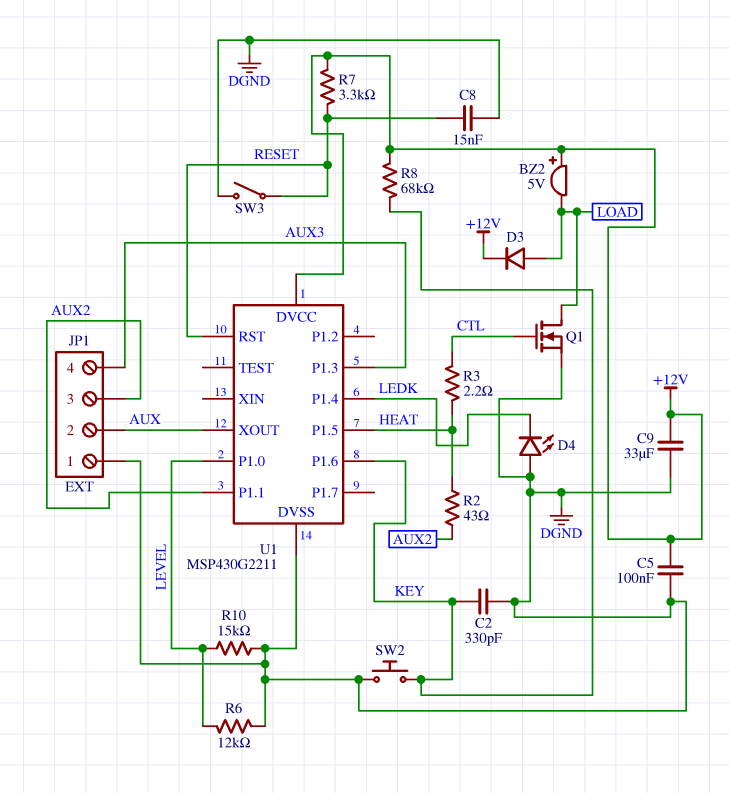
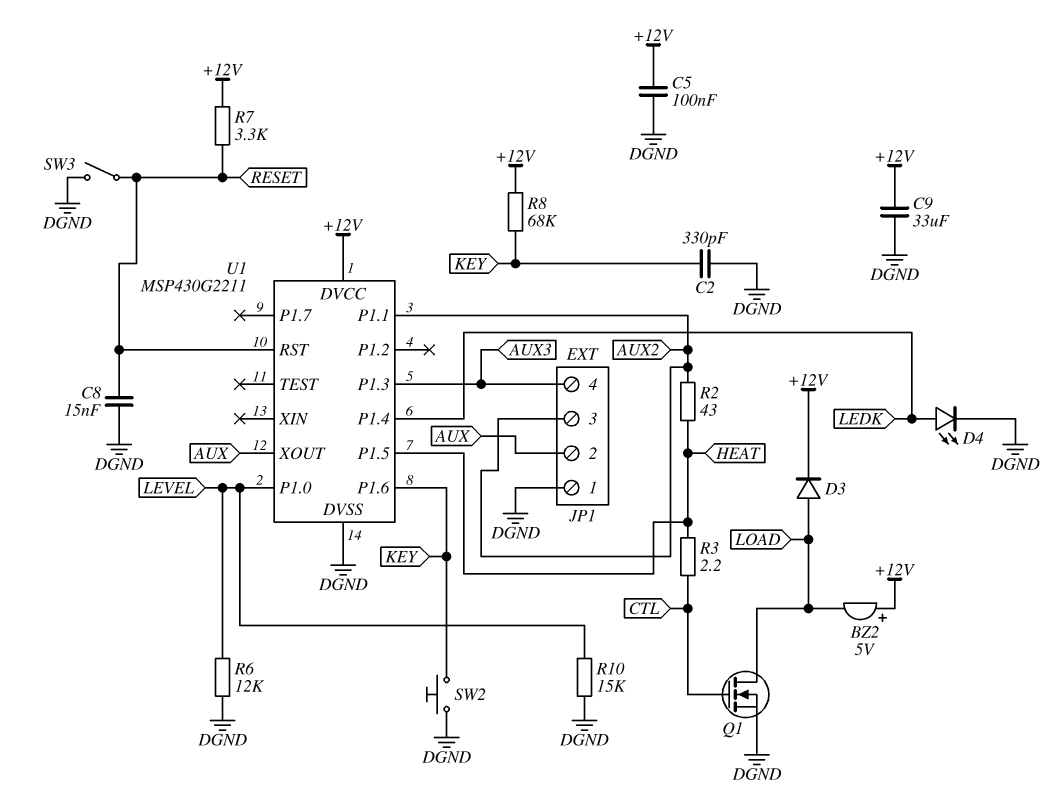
D4: LED (A DGND, K LEDK) -> LED (A LEDK, K DGND)

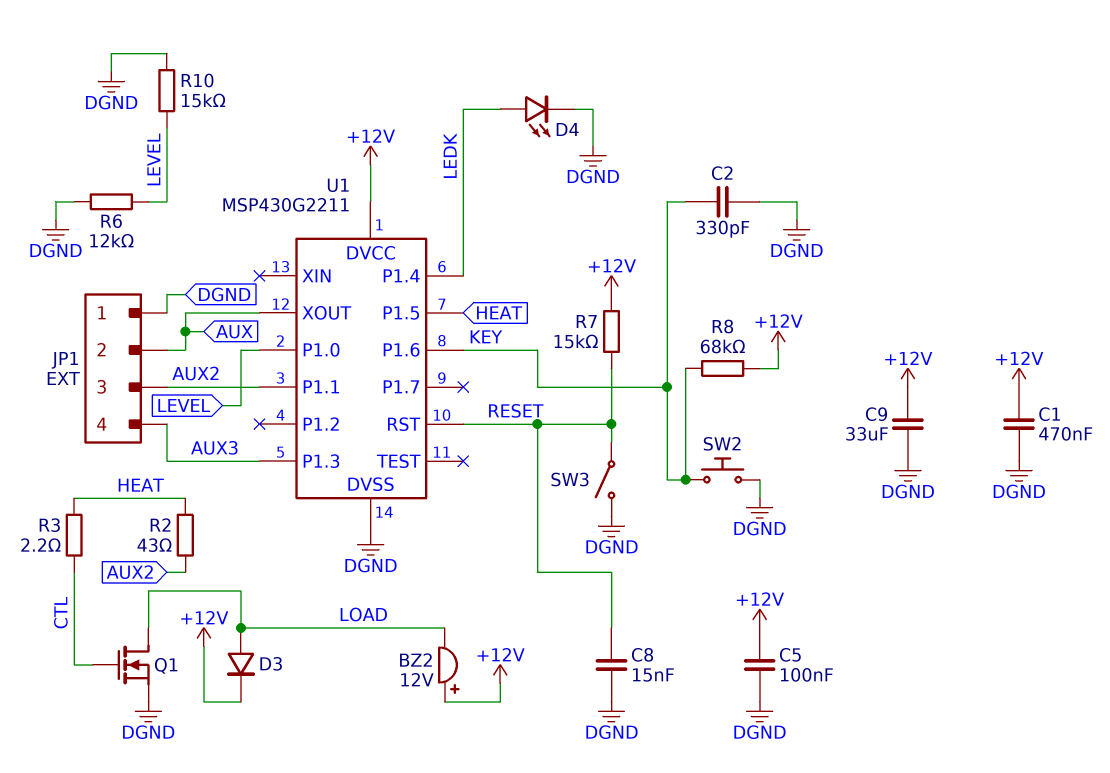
BZ2: buzzer 5V (plus +12V, minus LOAD) -> buzzer 12V (plus +12V, minus LOAD)
C1: none -> 470nF (+12V, DGND)
R7: 3.3k (+12V, RESET) -> 15k (+12V, RESET)

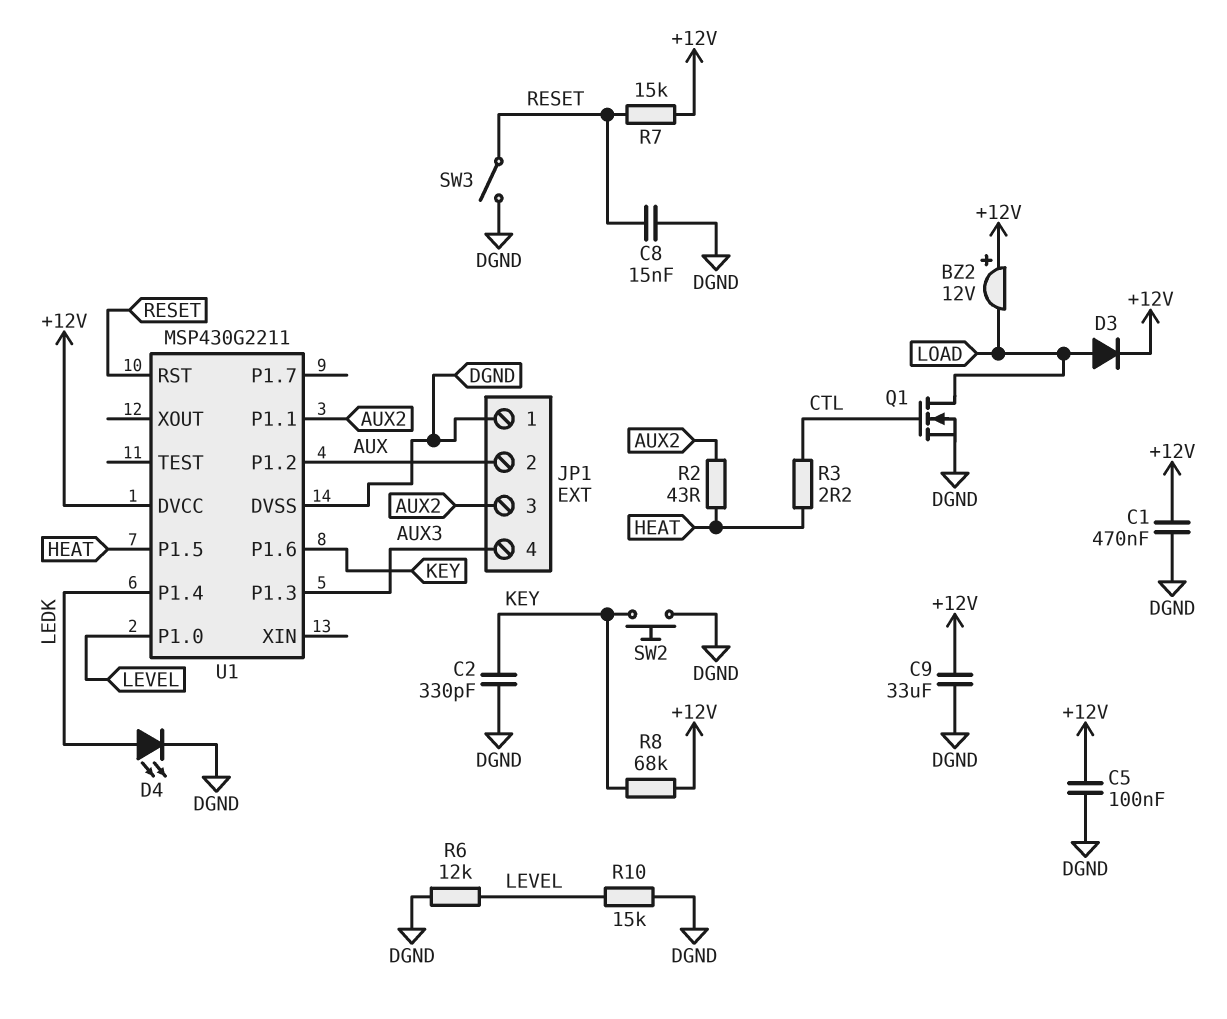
U1 pin P1.2: none -> AUX
U1 pin XOUT: AUX -> none

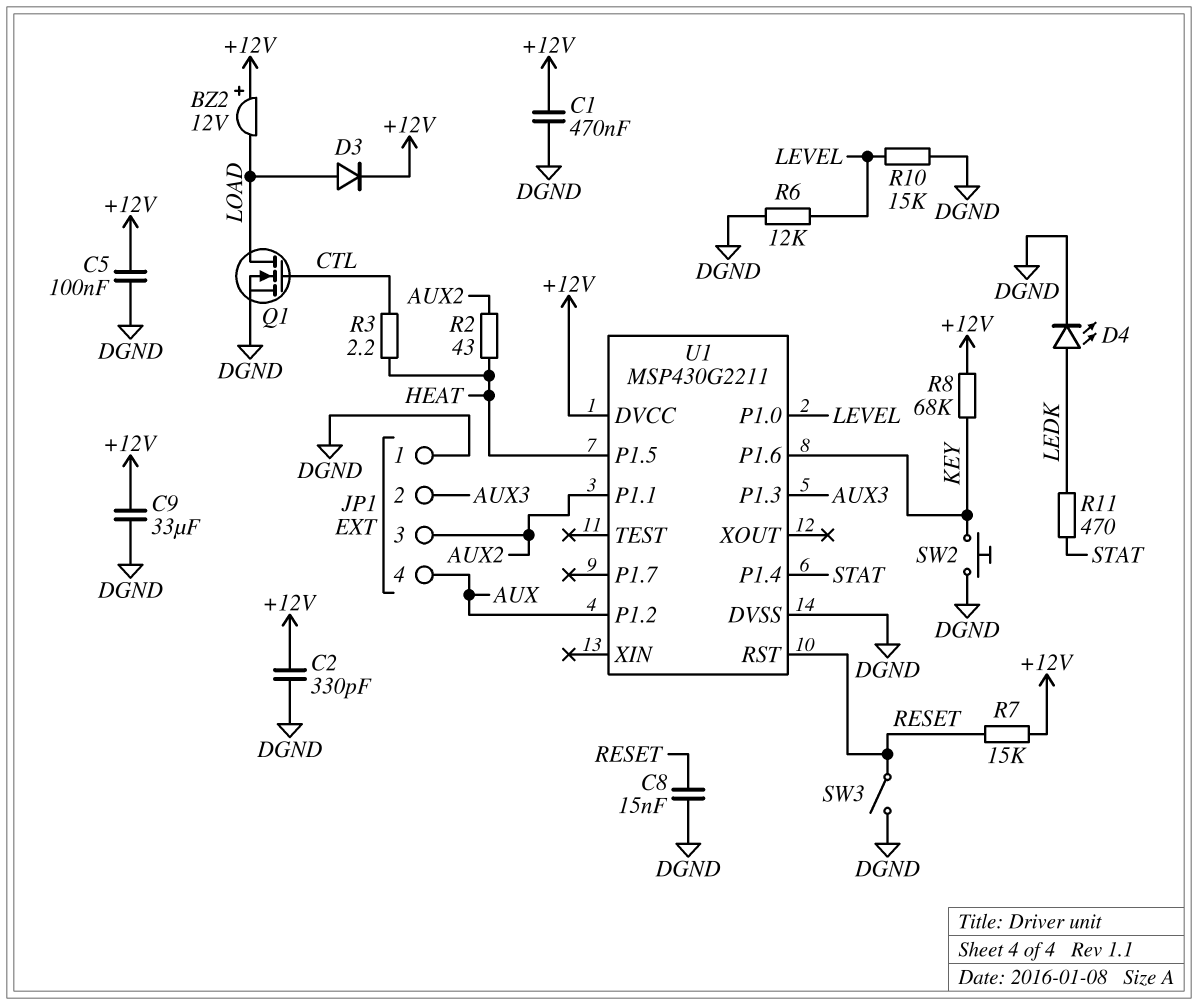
C2: 330pF (DGND, KEY) -> 330pF (+12V, DGND)
JP1 pin 2: AUX -> AUX3
JP1 pin 4: AUX3 -> AUX
R11: none -> 470 (LEDK, STAT)
U1 pin P1.4: LEDK -> STAT

